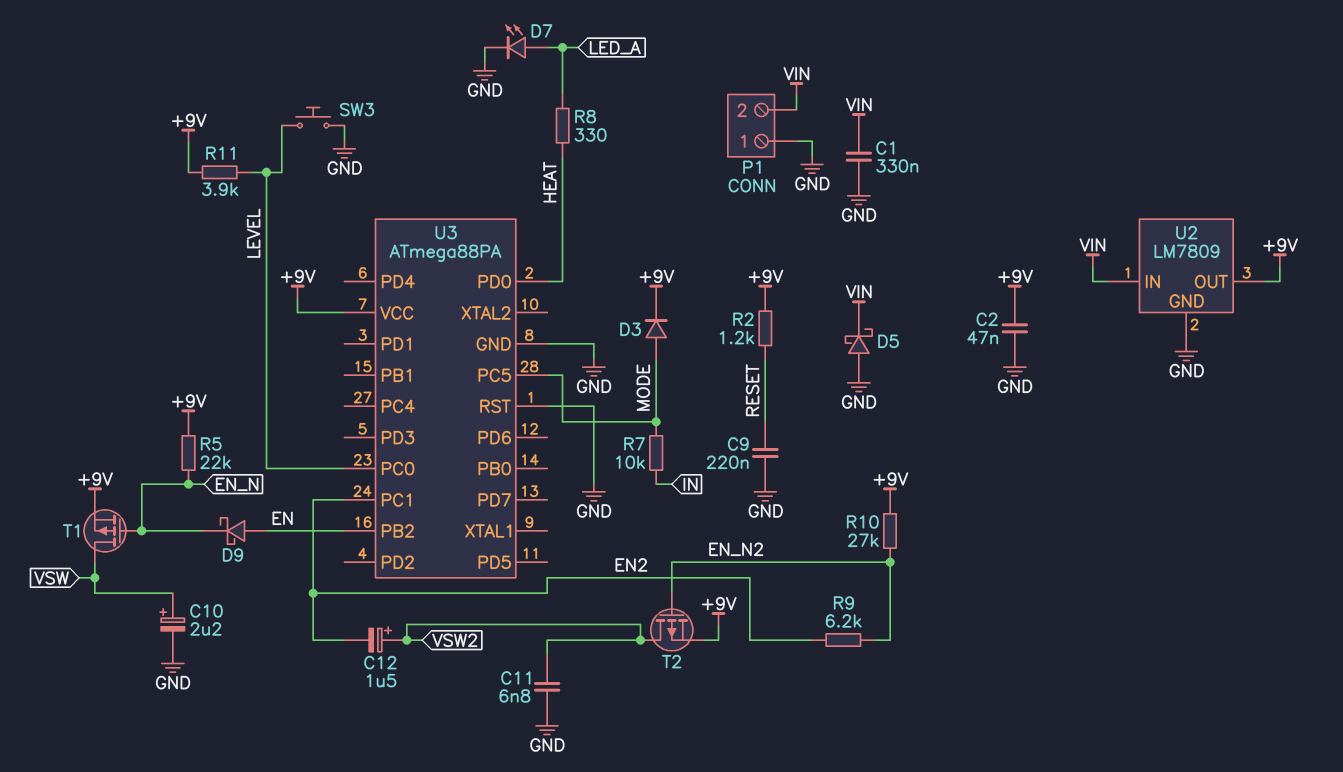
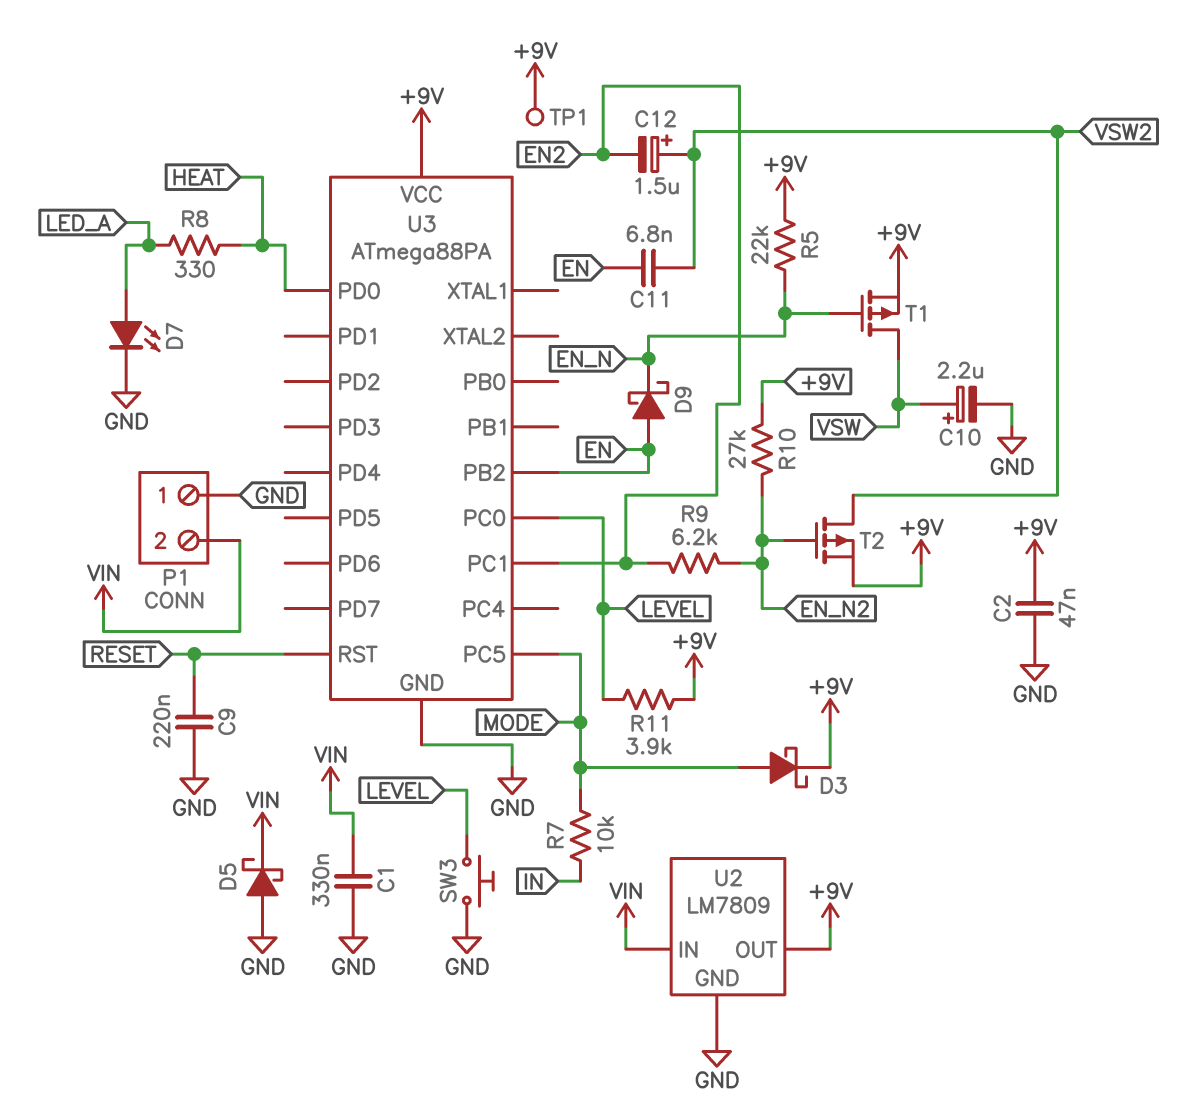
C11: 6.8nF (GND, VSW2) -> 6.8nF (EN, VSW2)
D3: diode (A MODE, K +9V) -> schottky (A MODE, K +9V)
R2: 1.2k (+9V, RESET) -> none
TP1: none -> test point (+9V)
U3 pin RST: GND -> RESET

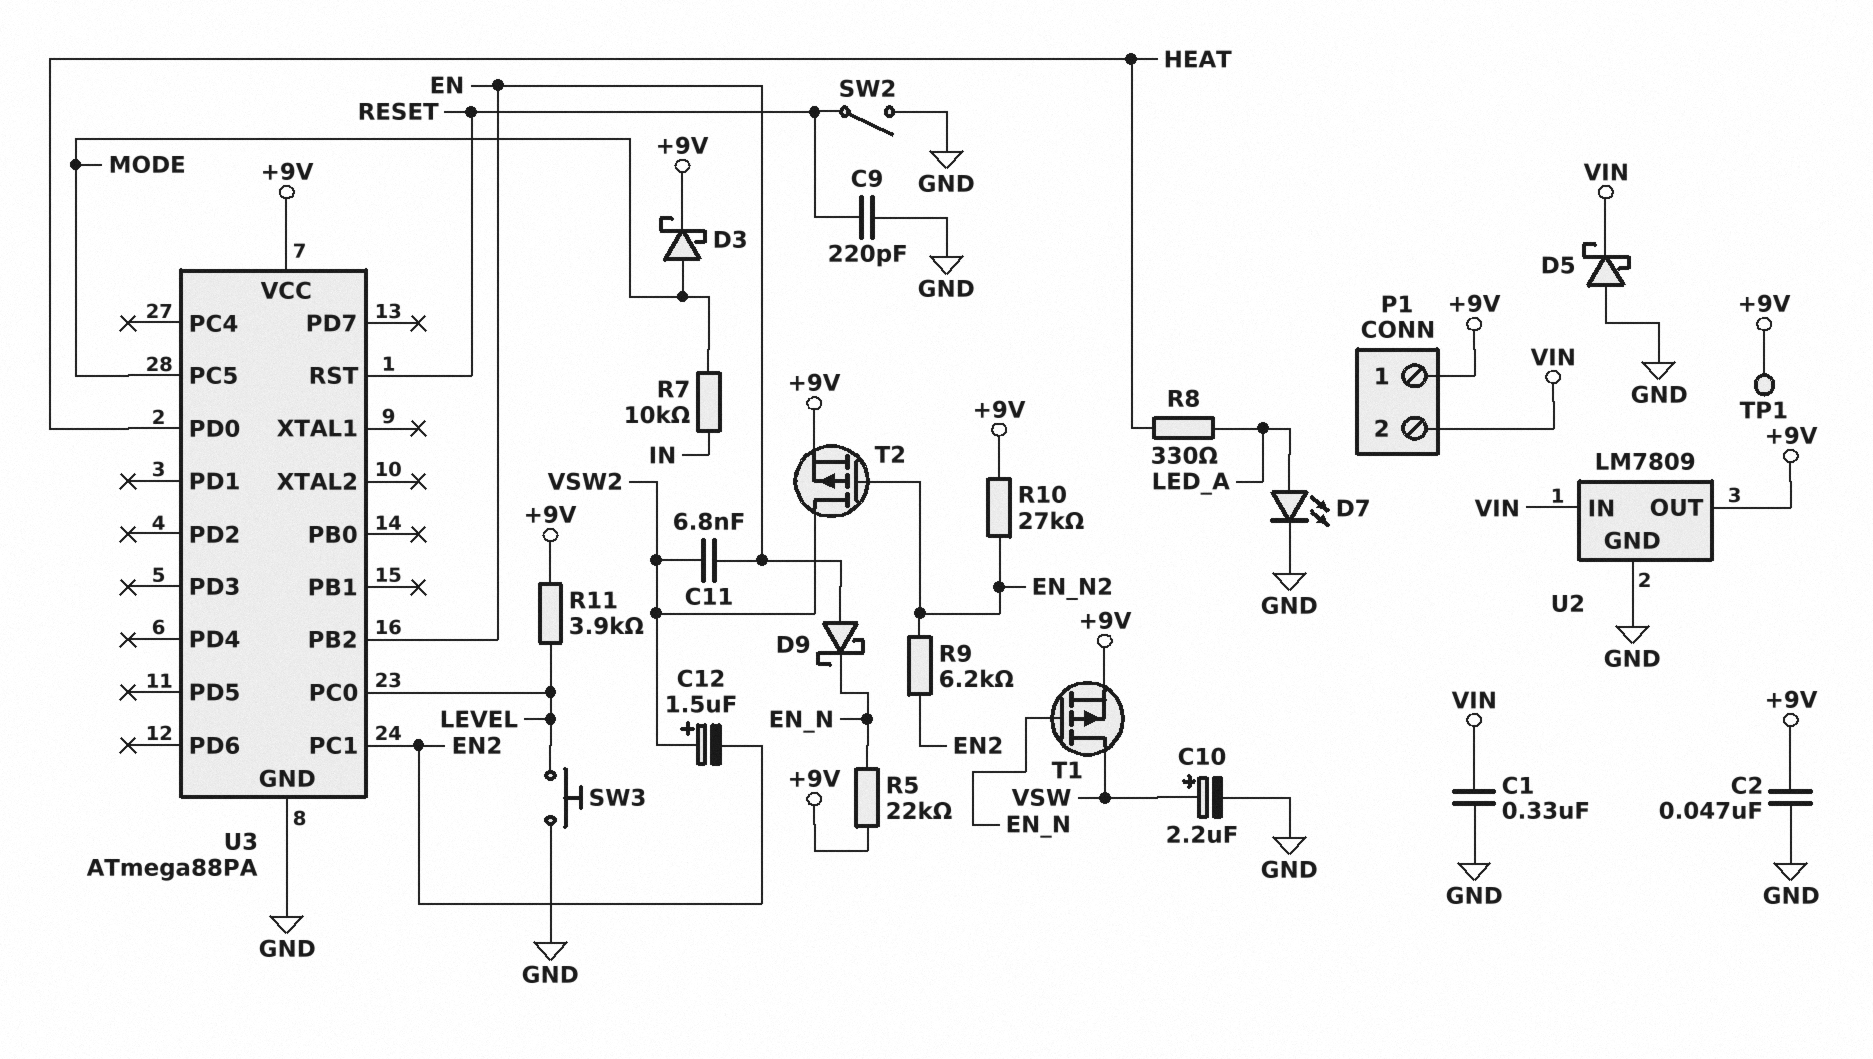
C9: 220nF (GND, RESET) -> 220pF (GND, RESET)
P1 pin 1: GND -> +9V
SW2: none -> switch (GND, RESET)

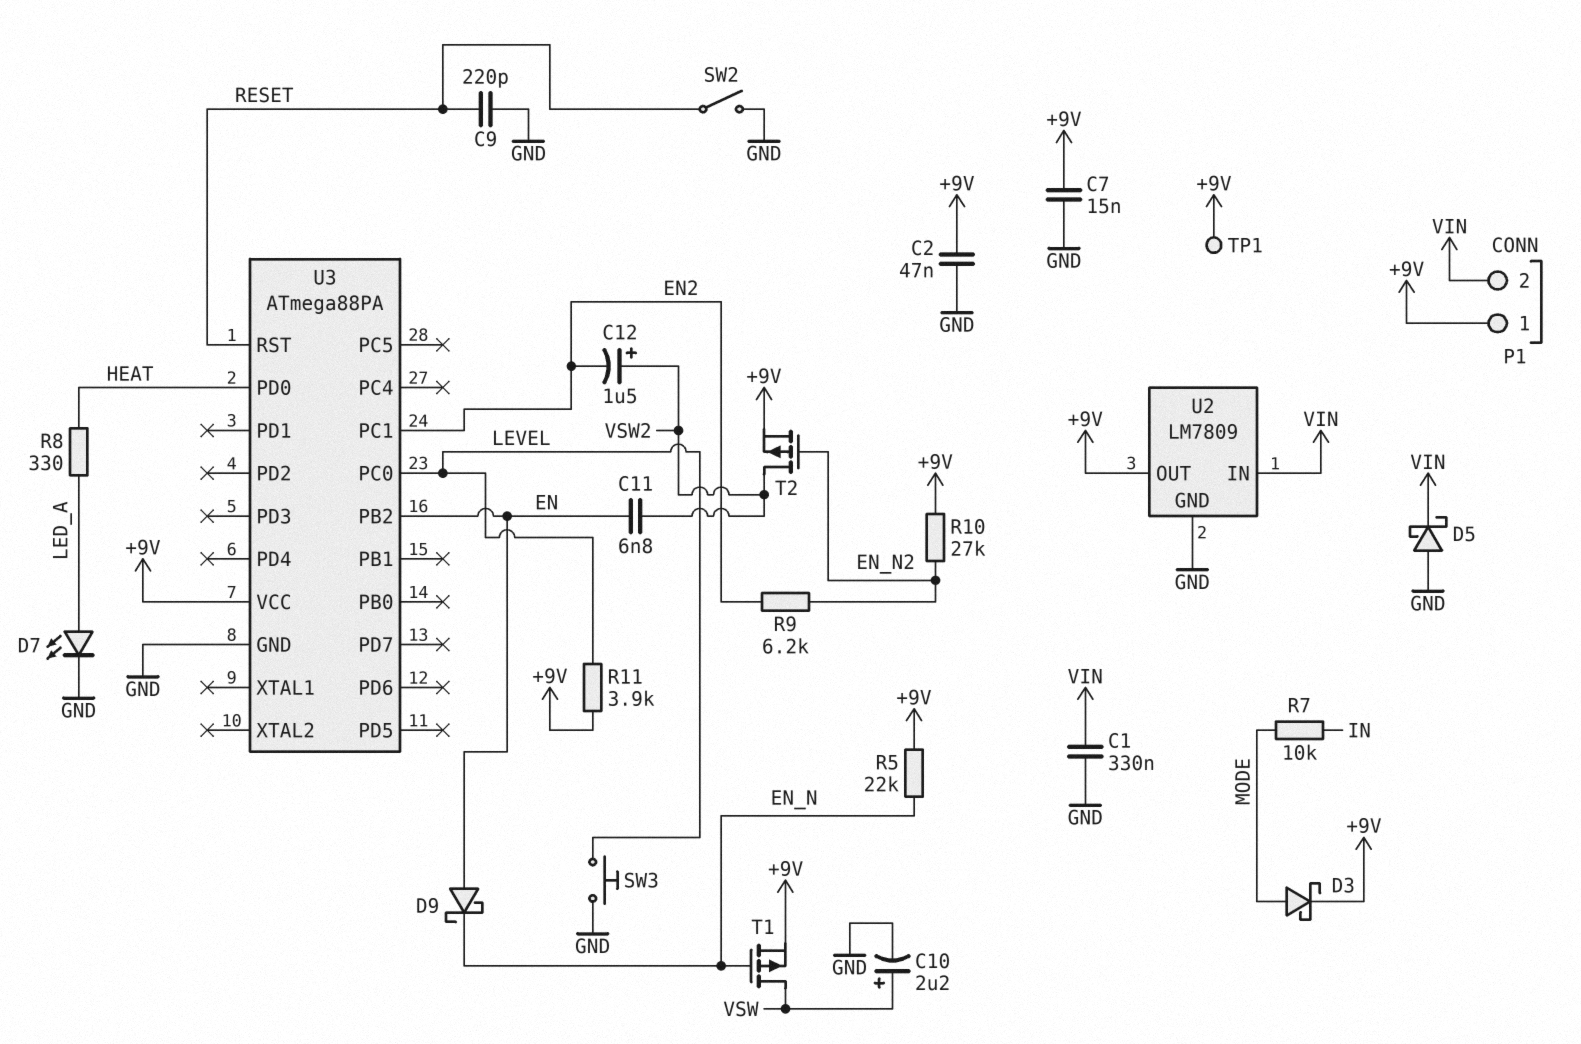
C7: none -> 15nF (+9V, GND)
U3 pin PC5: MODE -> none

